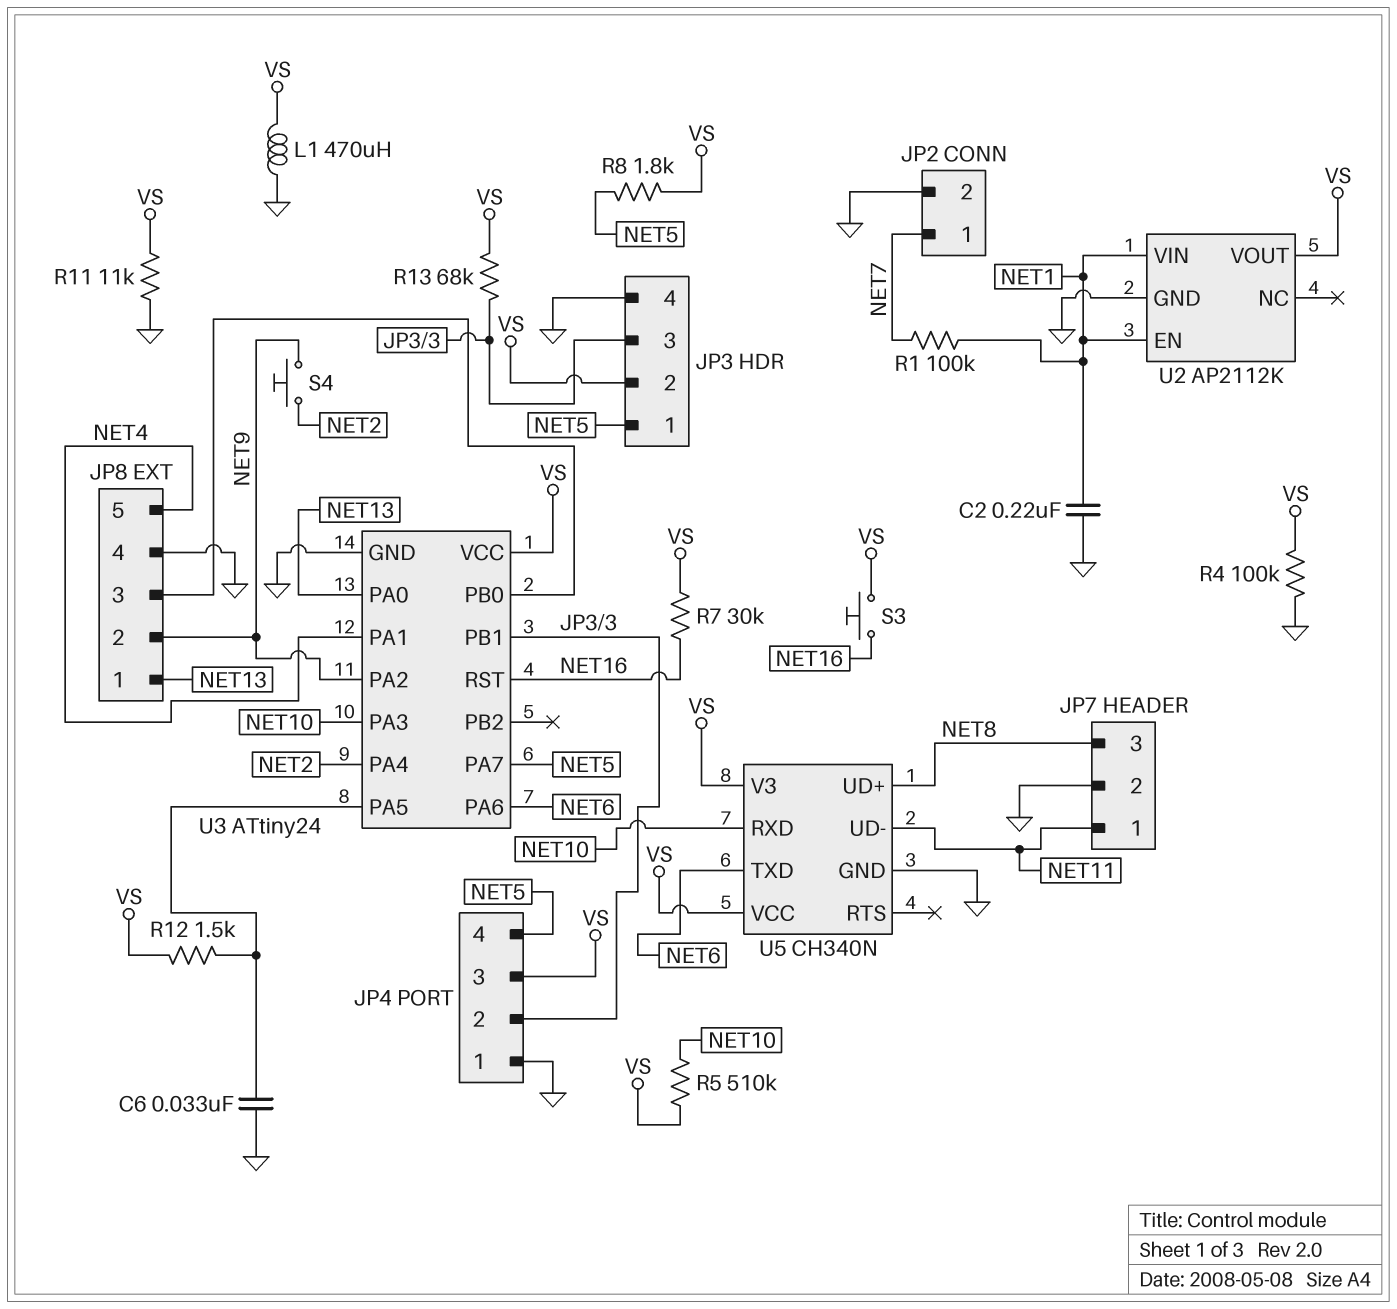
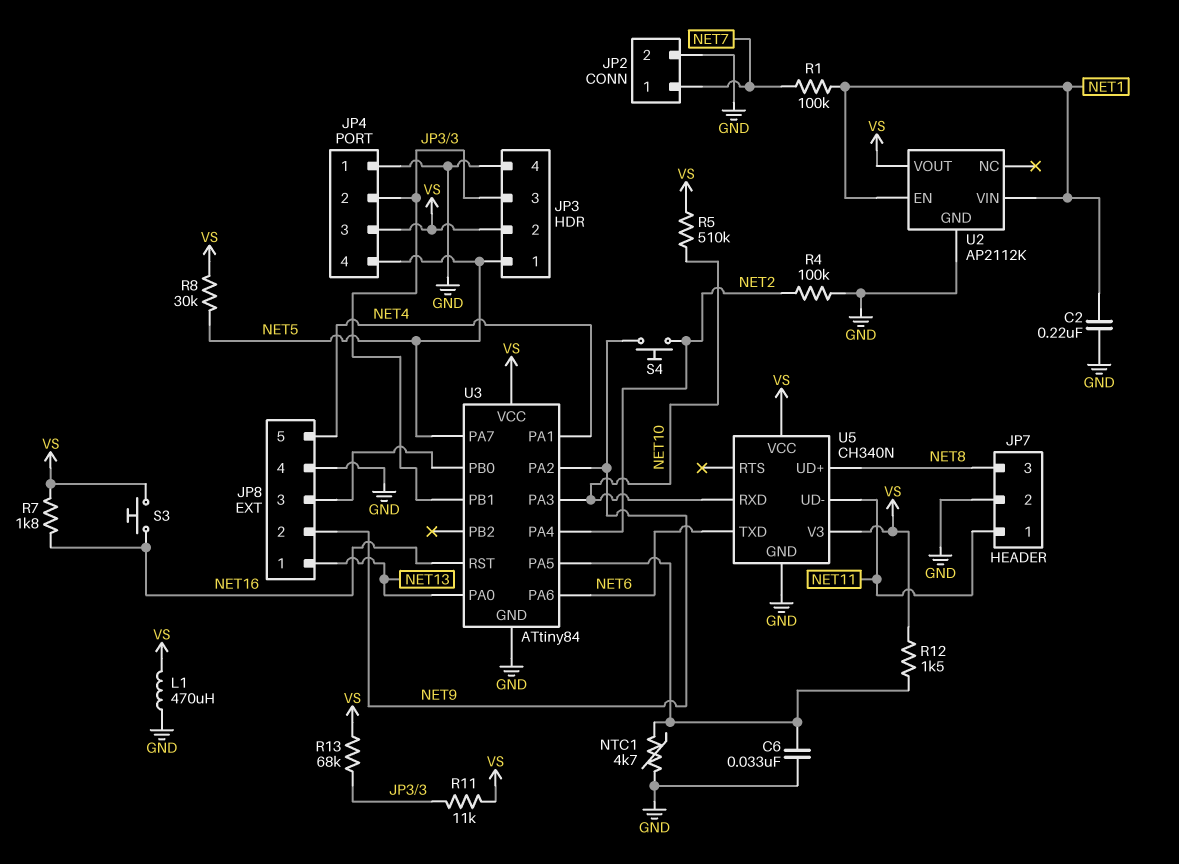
NTC1: none -> 4.7k (GND, U3/PA5)
R4: 100k (GND, VS) -> 100k (GND, NET2)
R7: 30k (NET16, VS) -> 1.8k (NET16, VS)
R8: 1.8k (NET5, VS) -> 30k (NET5, VS)
R11: 11k (GND, VS) -> 11k (JP3/3, VS)
U3: ATtiny24 -> ATtiny84

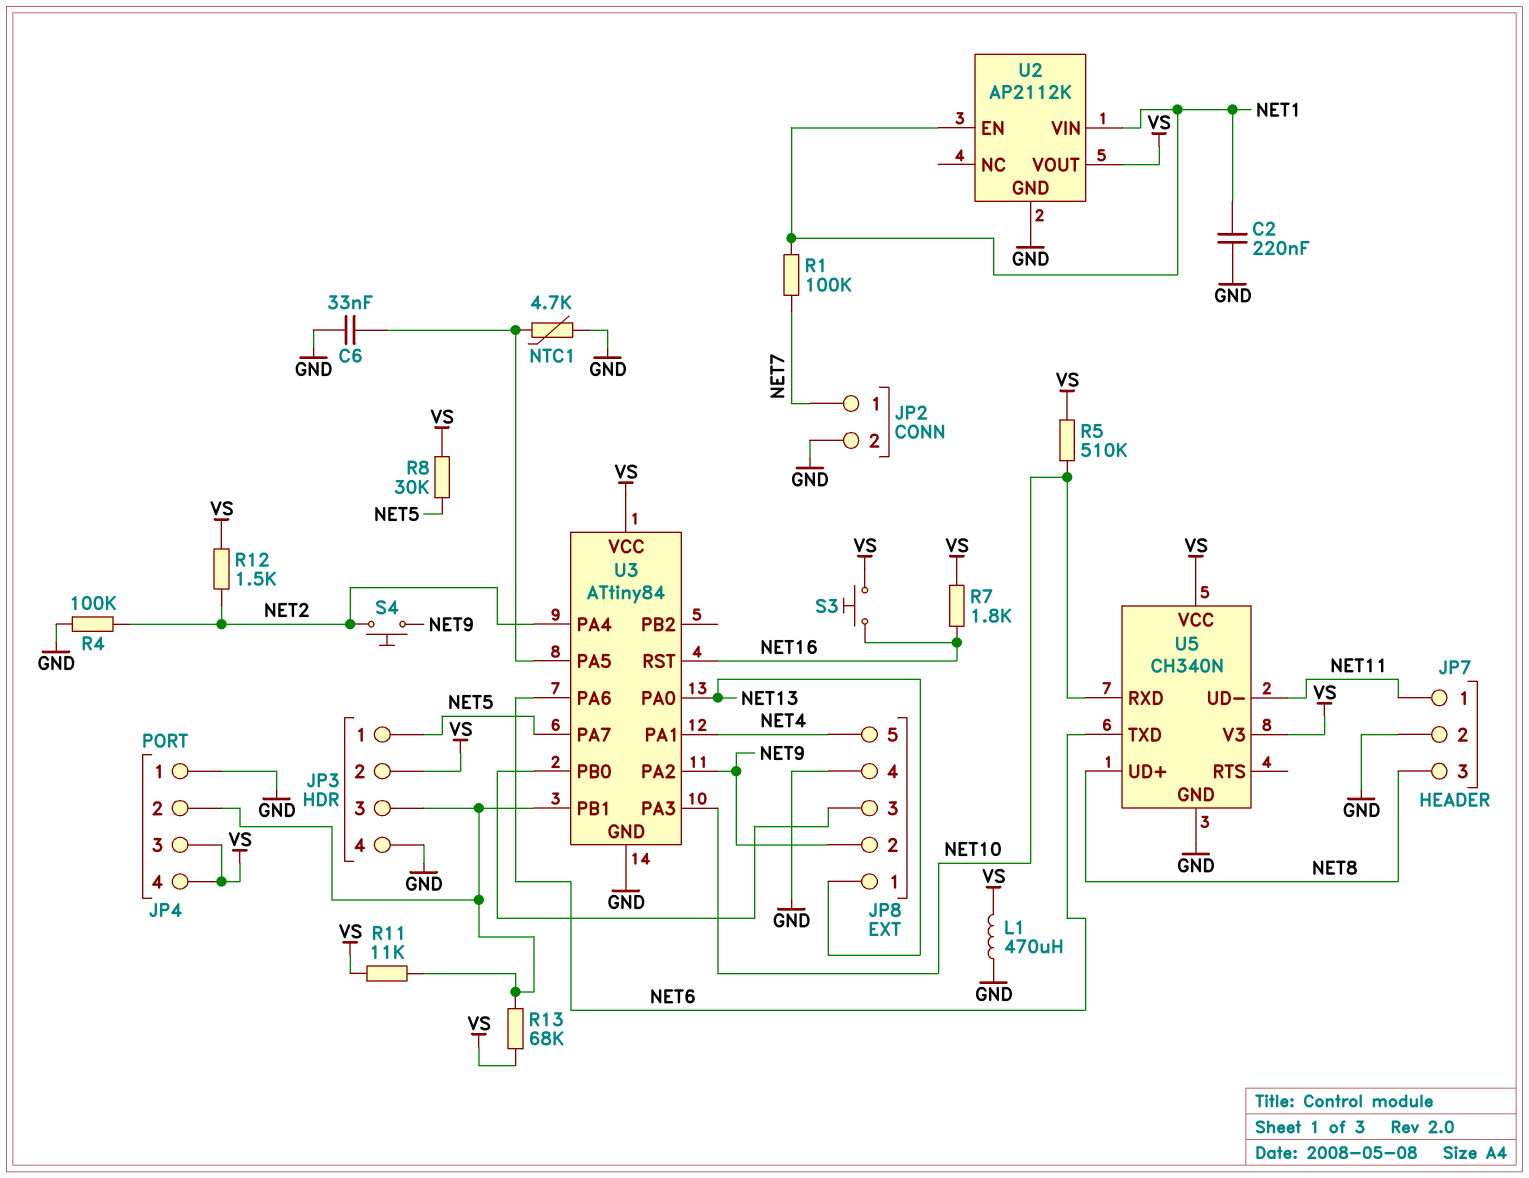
JP4 pin 4: NET5 -> VS
R12: 1.5k (U3/PA5, VS) -> 1.5k (NET2, VS)

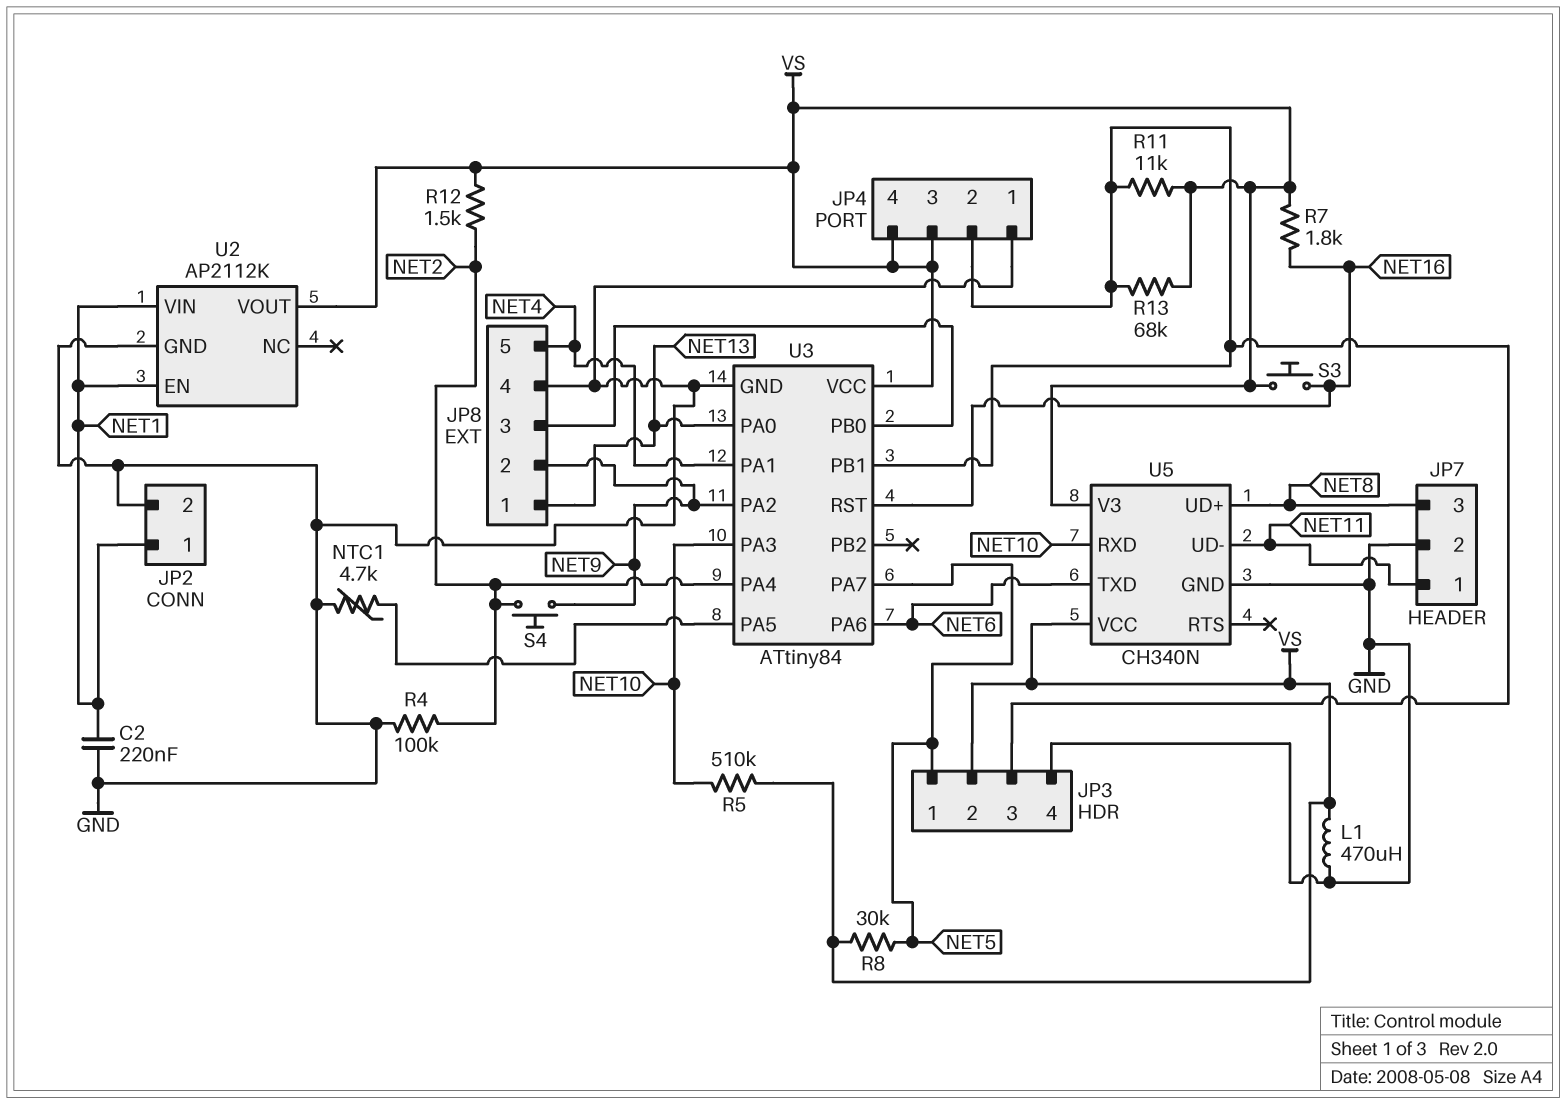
C6: 33nF (GND, U3/PA5) -> none
JP2 pin 1: NET7 -> NET1
R1: 100k (NET1, NET7) -> none

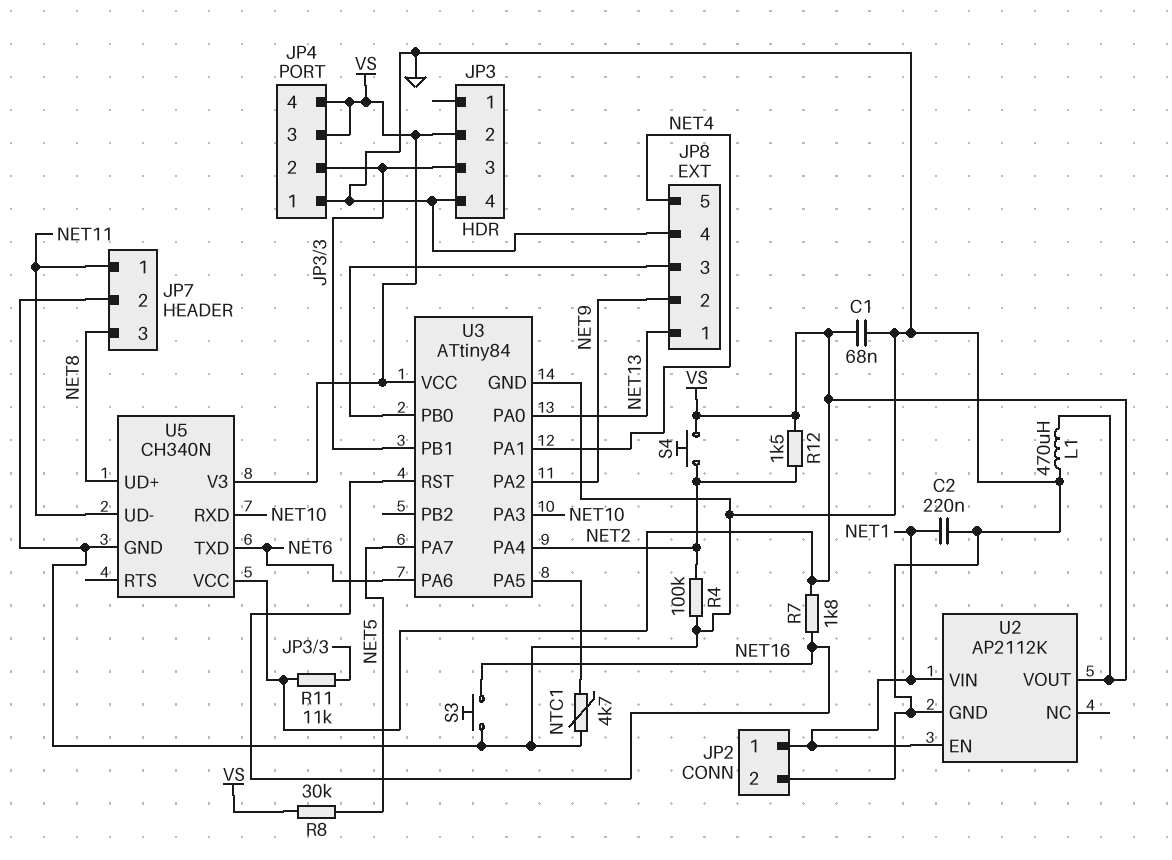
C1: none -> 68nF (GND, VS)
JP3 pin 1: NET5 -> none
R5: 510k (NET10, VS) -> none
R13: 68k (JP3/3, VS) -> none
S3: button (NET16, VS) -> button (GND, NET16)
S4: button (NET2, NET9) -> button (NET2, VS)

